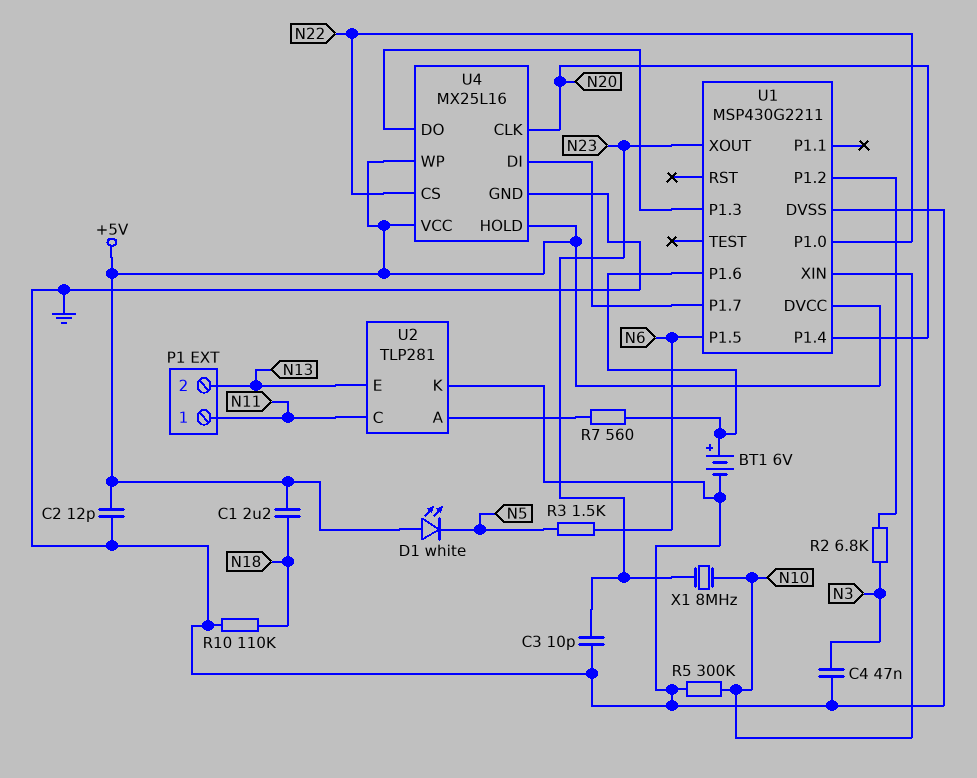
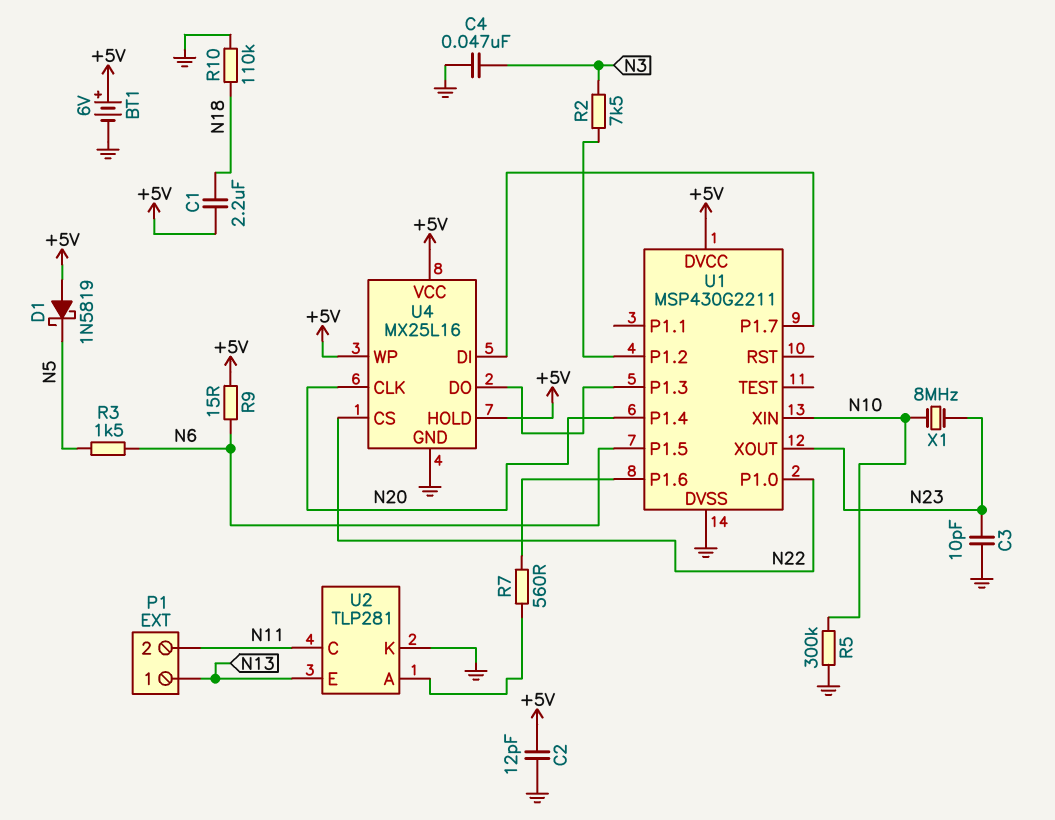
BT1: 6V (plus U1/P1.6, minus GND) -> 6V (plus +5V, minus GND)
D1: LED white (A +5V, K N5) -> schottky 1N5819 (A +5V, K N5)
P1 pin 1: N11 -> N13
P1 pin 2: N13 -> N11
R2: 6.8k (N3, U1/P1.2) -> 7.5k (N3, U1/P1.2)
R9: none -> 15 (+5V, N6)

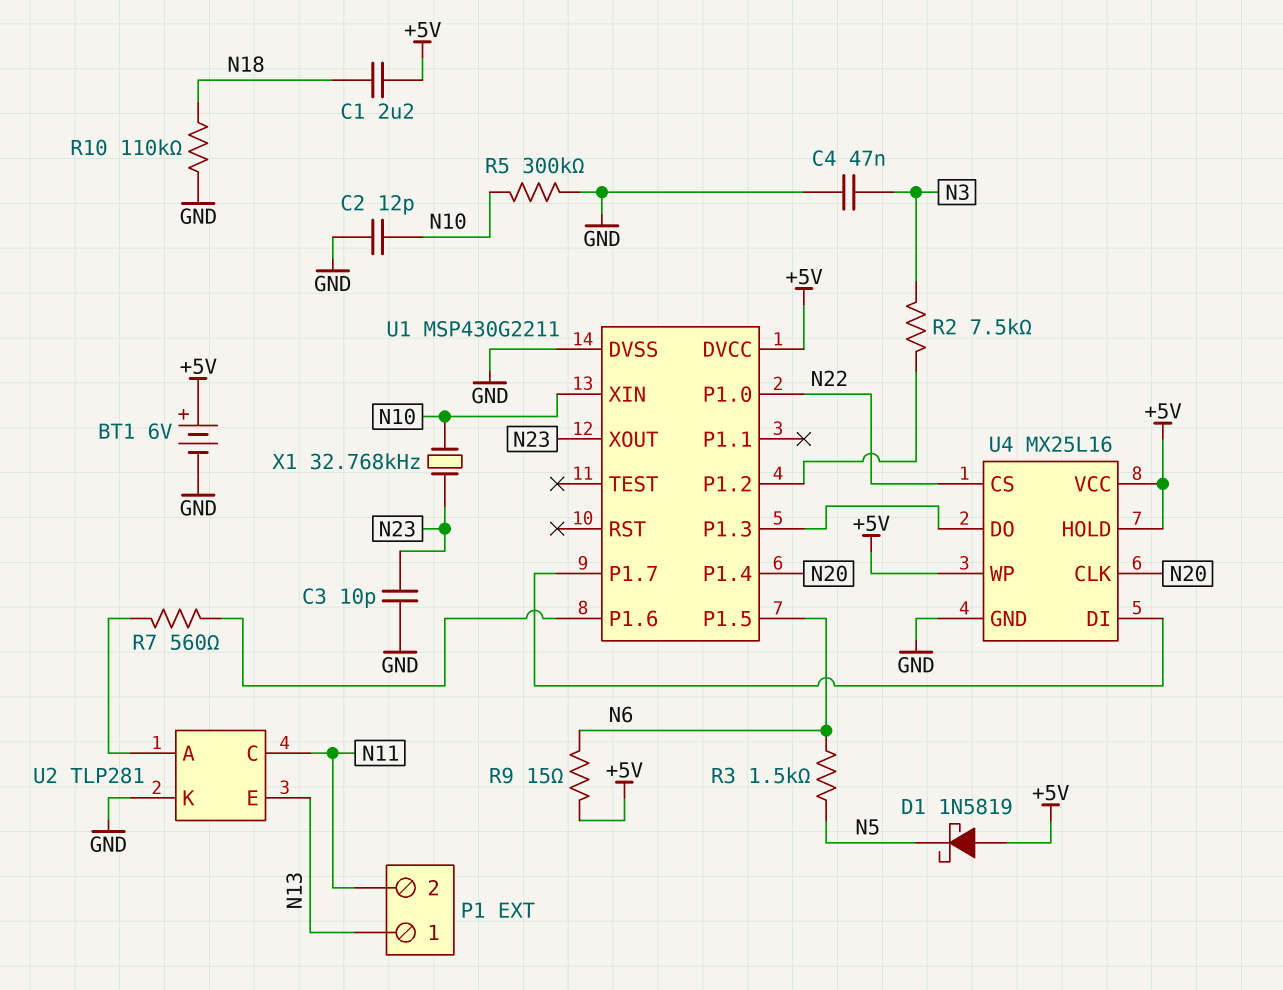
C2: 12pF (+5V, GND) -> 12pF (GND, N10)
X1: 8MHz (N10, N23) -> 32.768kHz (N10, N23)

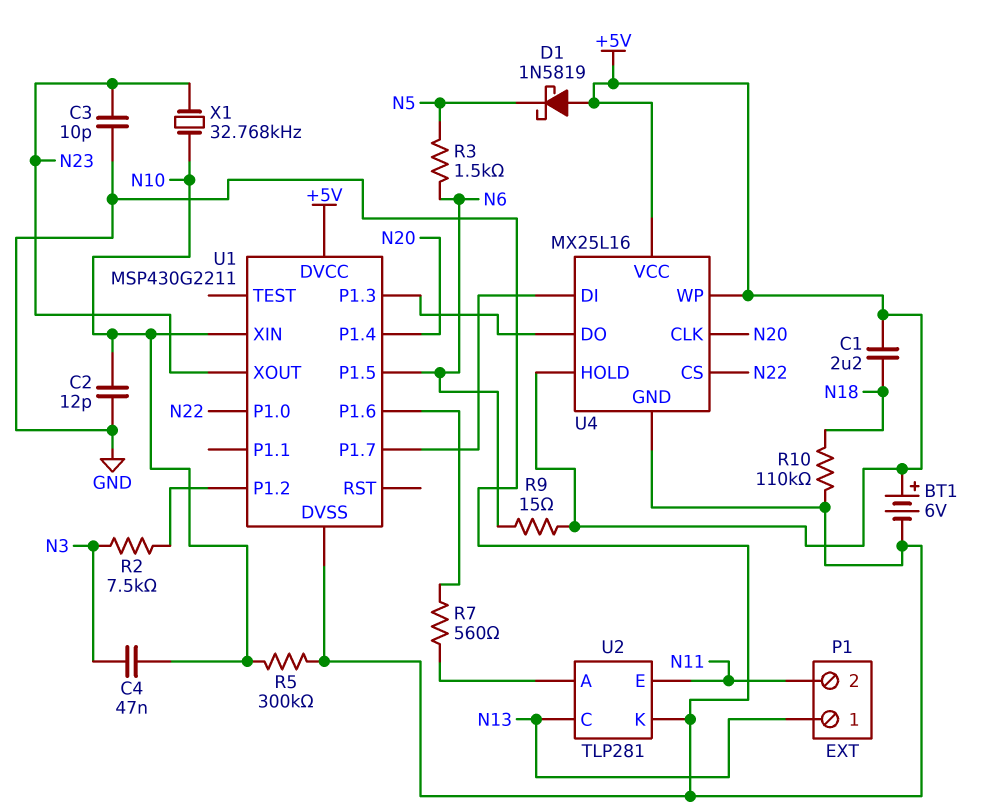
C4: 47nF (GND, N3) -> 47nF (N3, N10)
U2 pin C: N11 -> N13
U2 pin E: N13 -> N11

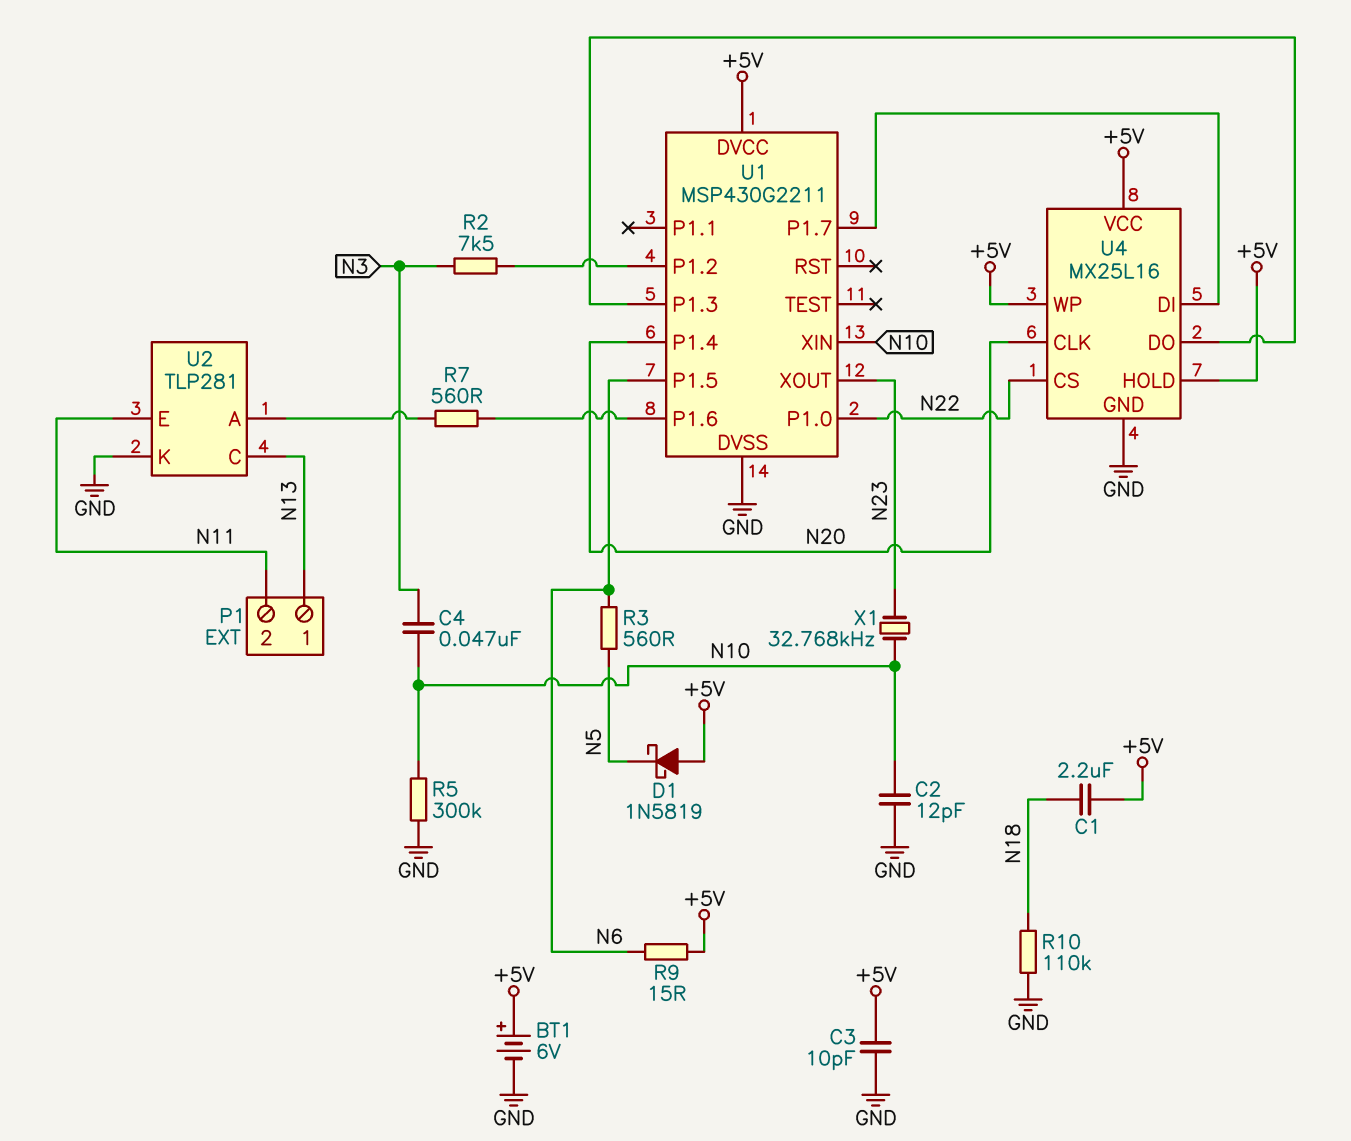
C3: 10pF (GND, N23) -> 10pF (+5V, GND)
R3: 1.5k (N5, N6) -> 560 (N5, N6)

